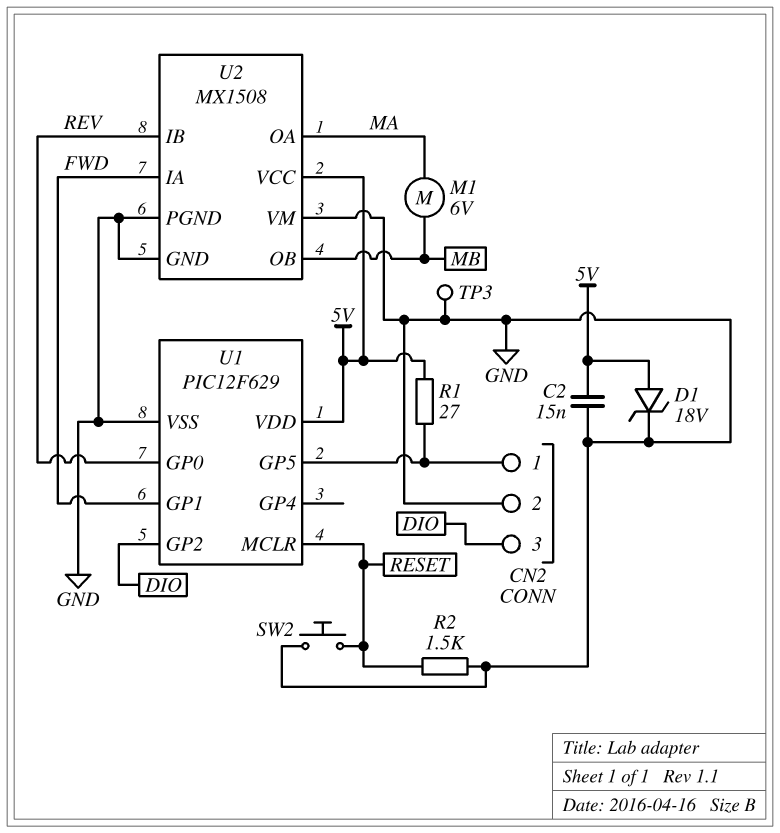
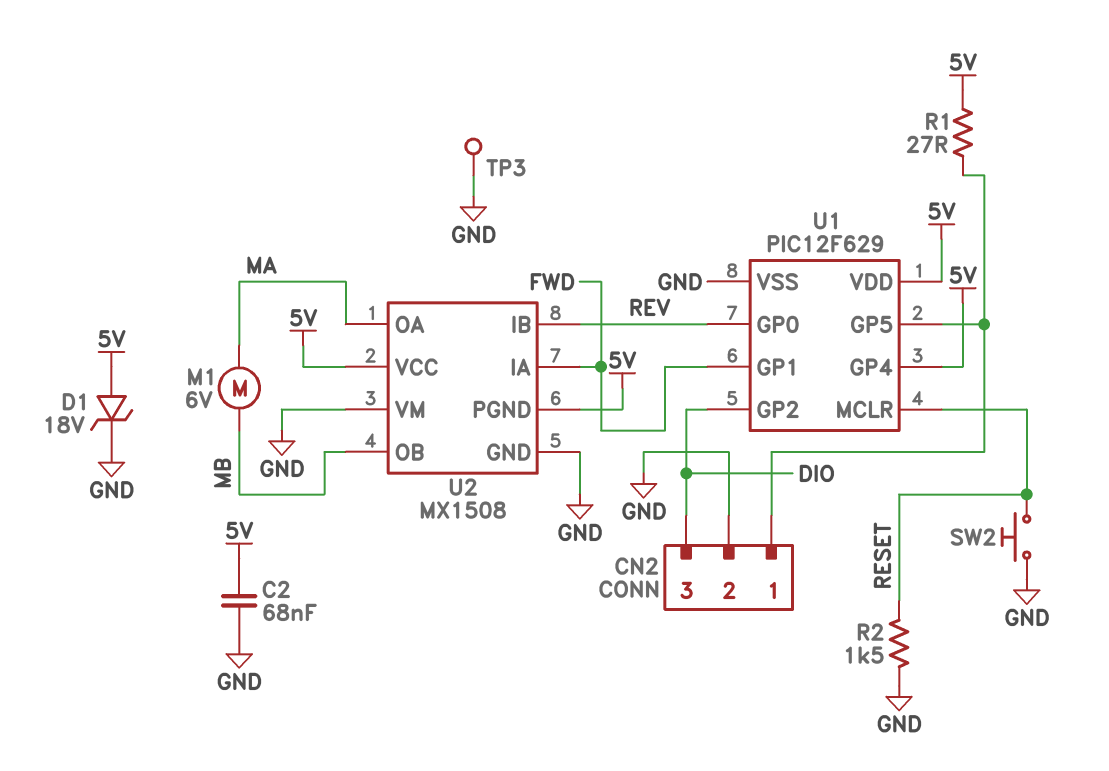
C2: 15nF (5V, GND) -> 68nF (5V, GND)
U1 pin GP4: none -> 5V
U2 pin PGND: GND -> 5V

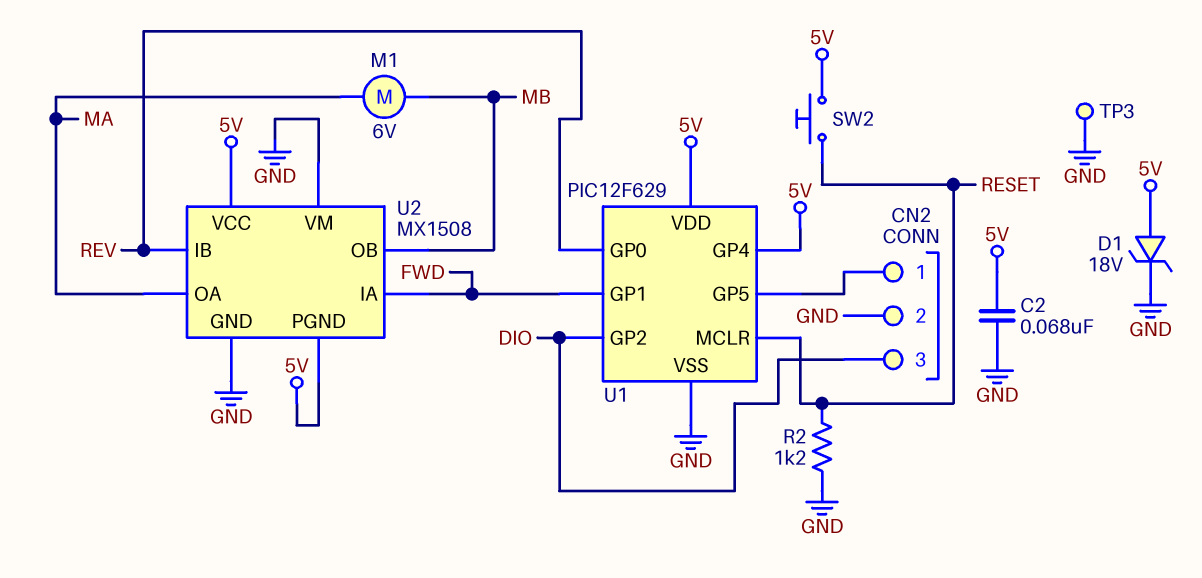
R1: 27 (5V, CN2/1) -> none
R2: 1.5k (GND, RESET) -> 1.2k (GND, RESET)
SW2: button (GND, RESET) -> button (5V, RESET)

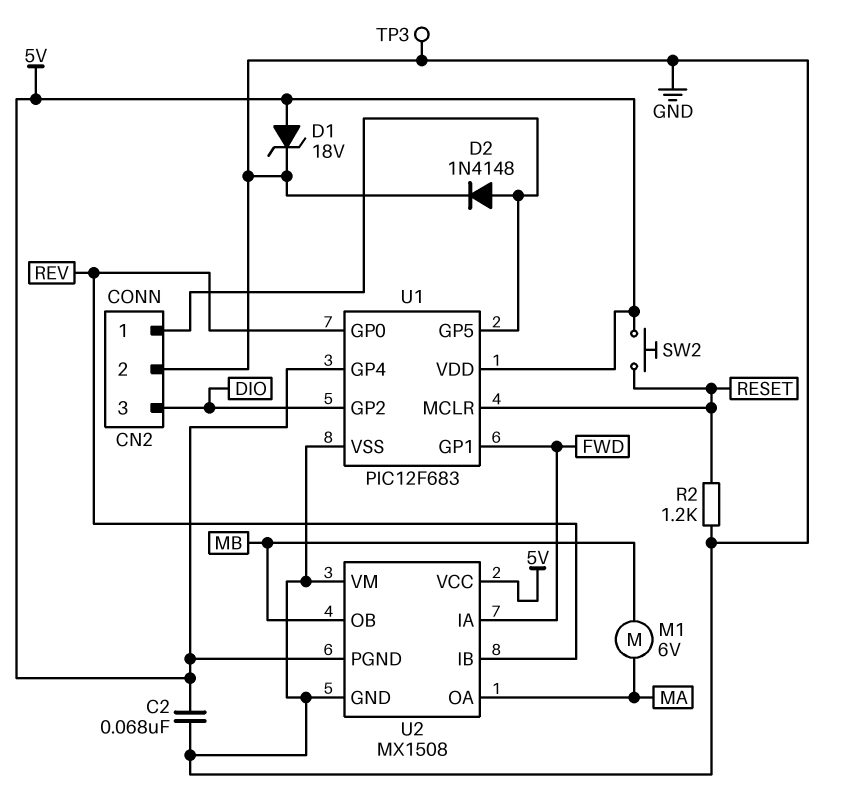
D2: none -> diode 1N4148 (A CN2/1, K GND)
U1: PIC12F629 -> PIC12F683

